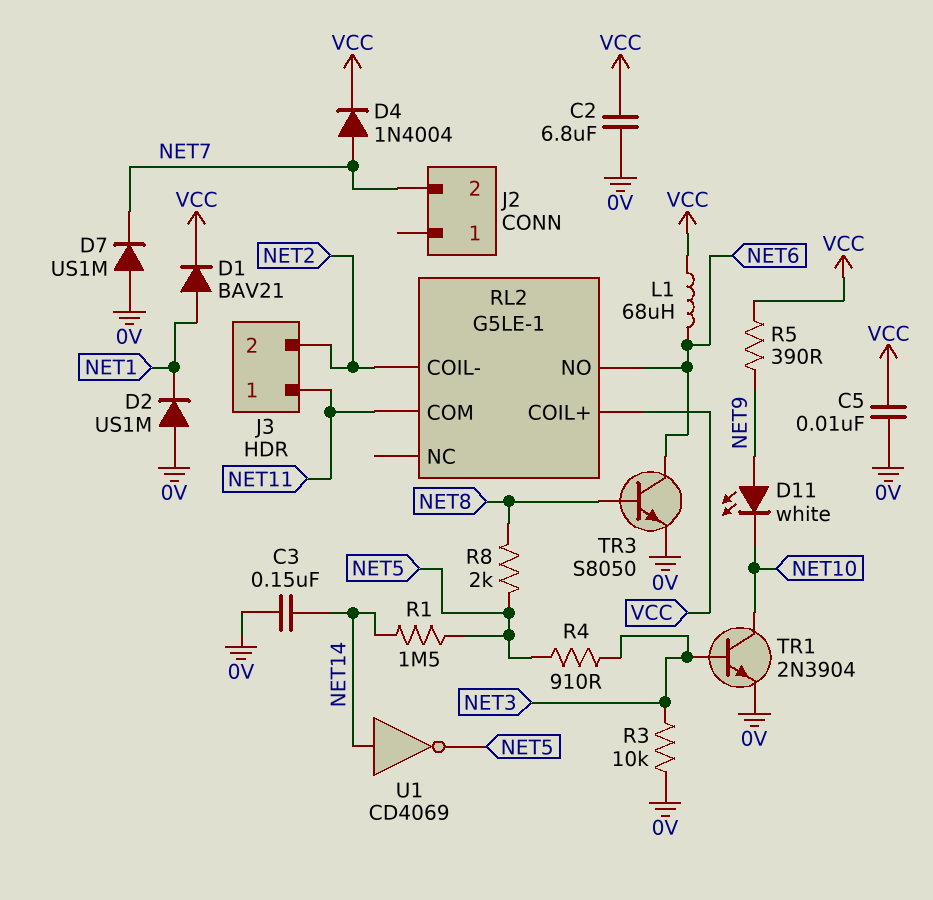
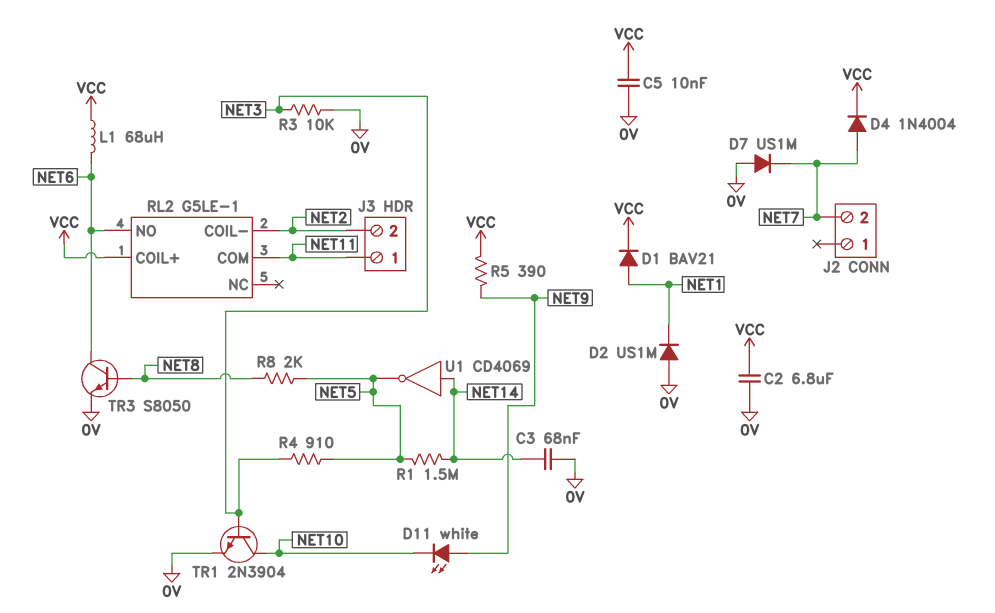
C3: 150nF (0V, NET14) -> 68nF (0V, NET14)

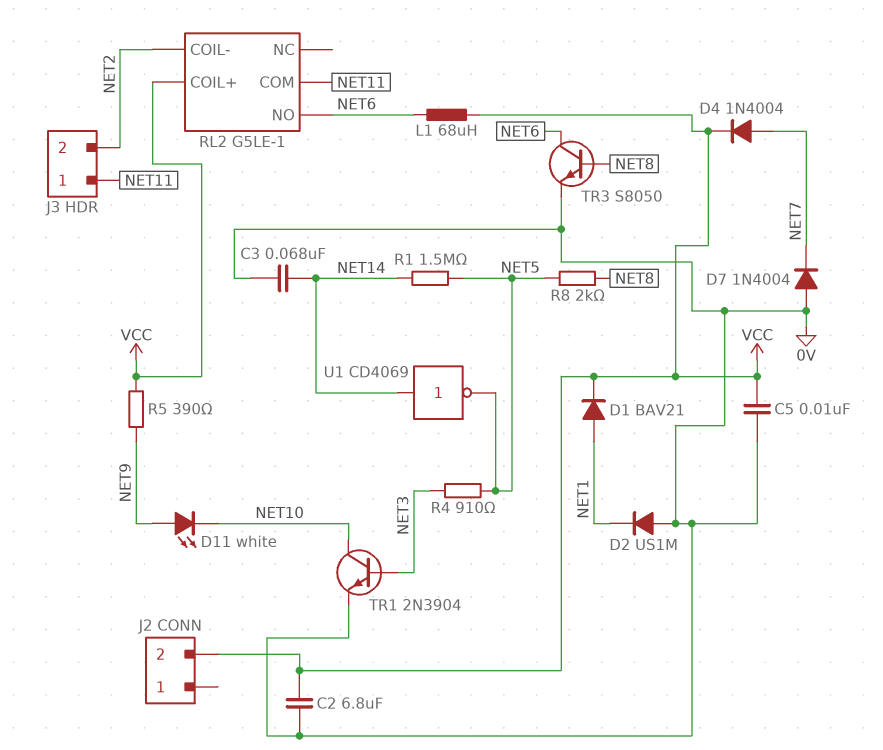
D7: diode US1M (A 0V, K NET7) -> diode 1N4004 (A 0V, K NET7)
J2 pin 2: NET7 -> VCC
R3: 10k (0V, NET3) -> none

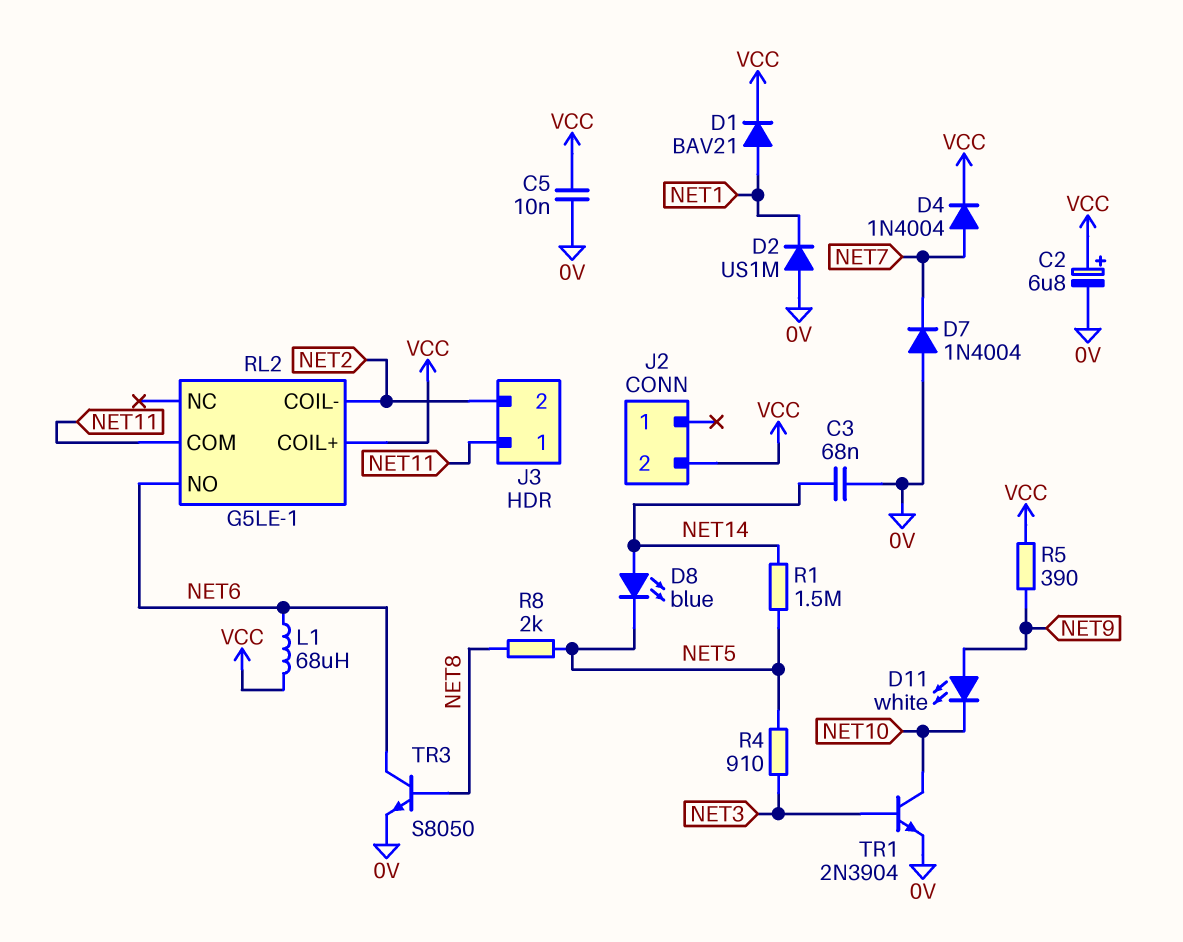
C2: 6.8uF (0V, VCC) -> 6.8uF (plus VCC, minus 0V)
D8: none -> LED blue (A NET14, K NET5)
U1: NOT CD4069 (in NET14, out NET5) -> none

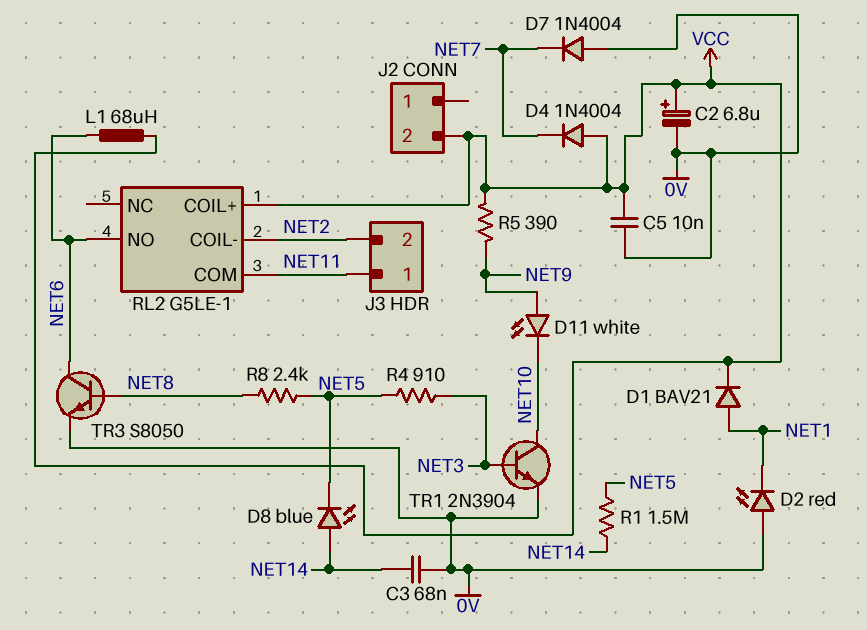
D2: diode US1M (A 0V, K NET1) -> LED red (A 0V, K NET1)
D4: diode 1N4004 (A NET7, K VCC) -> diode 1N4004 (A VCC, K NET7)
R8: 2k (NET5, NET8) -> 2.4k (NET5, NET8)

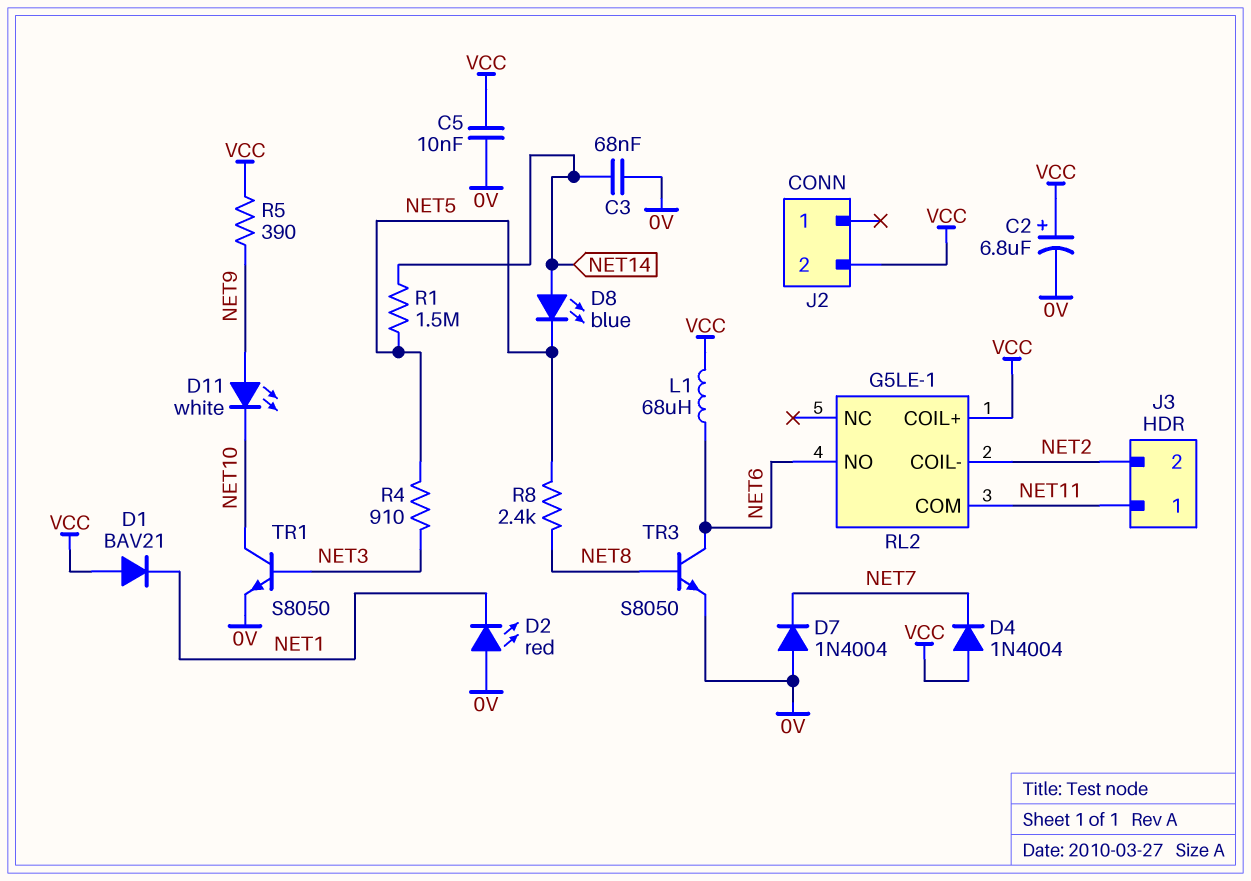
D1: diode BAV21 (A NET1, K VCC) -> diode BAV21 (A VCC, K NET1)
TR1: NPN 2N3904 (B NET3, C NET10, E 0V) -> NPN S8050 (B NET3, C NET10, E 0V)

